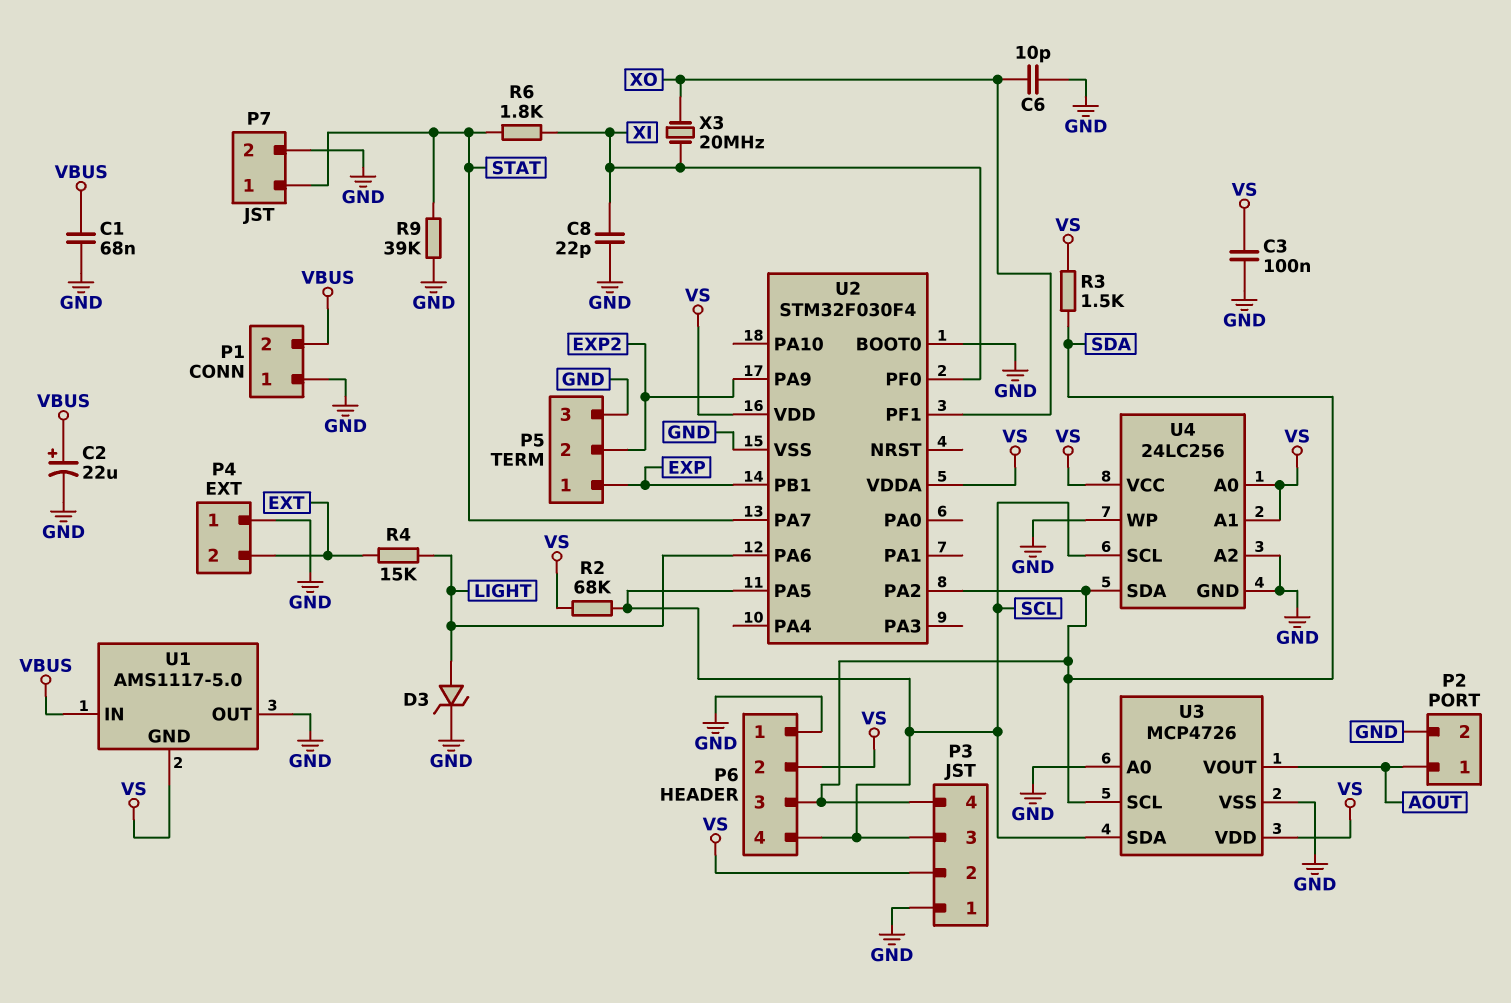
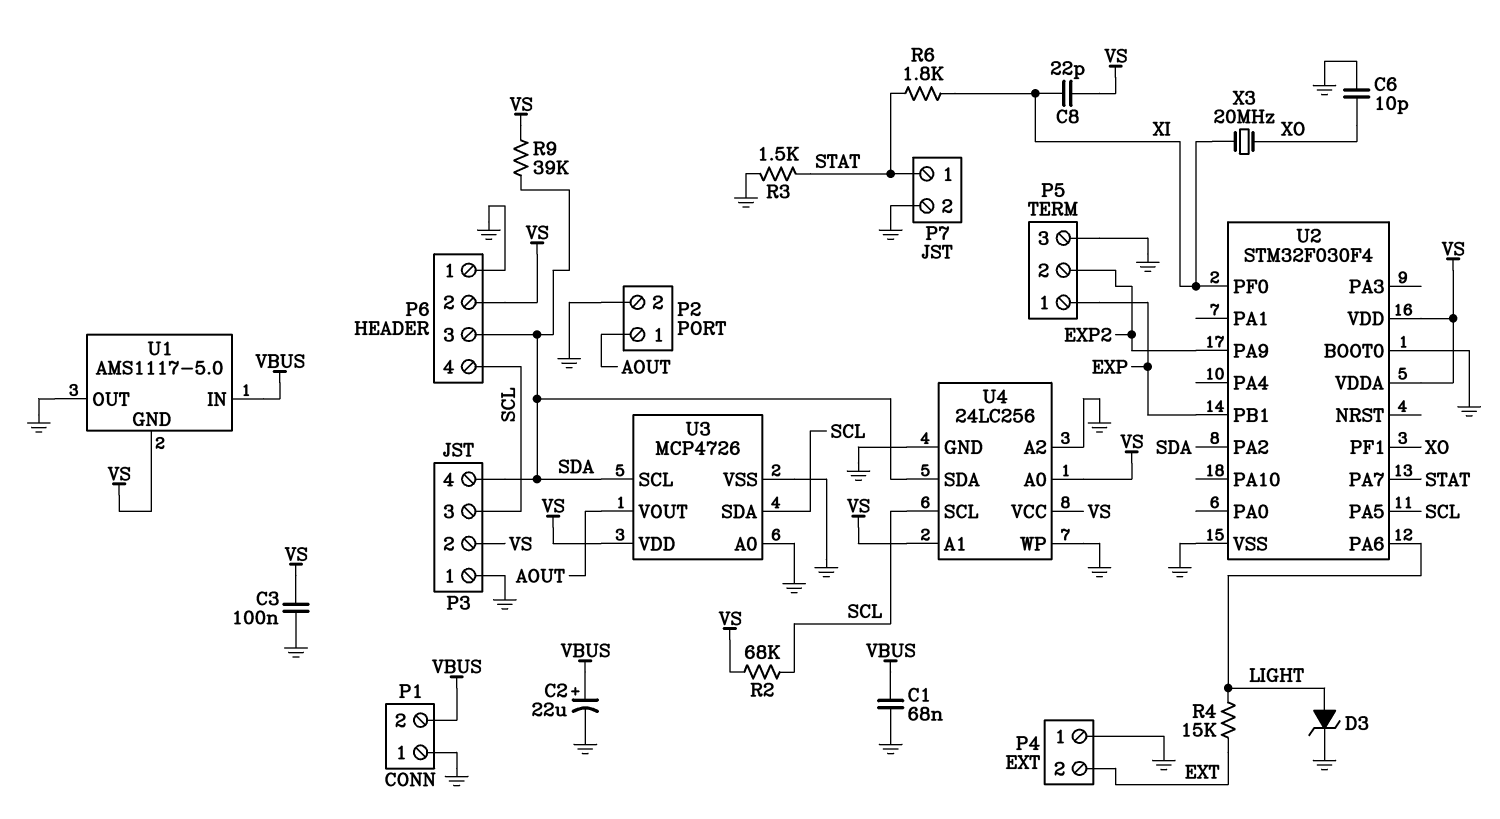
C8: 22pF (GND, XI) -> 22pF (VS, XI)
R3: 1.5k (SDA, VS) -> 1.5k (GND, STAT)
R9: 39k (GND, STAT) -> 39k (SDA, VS)

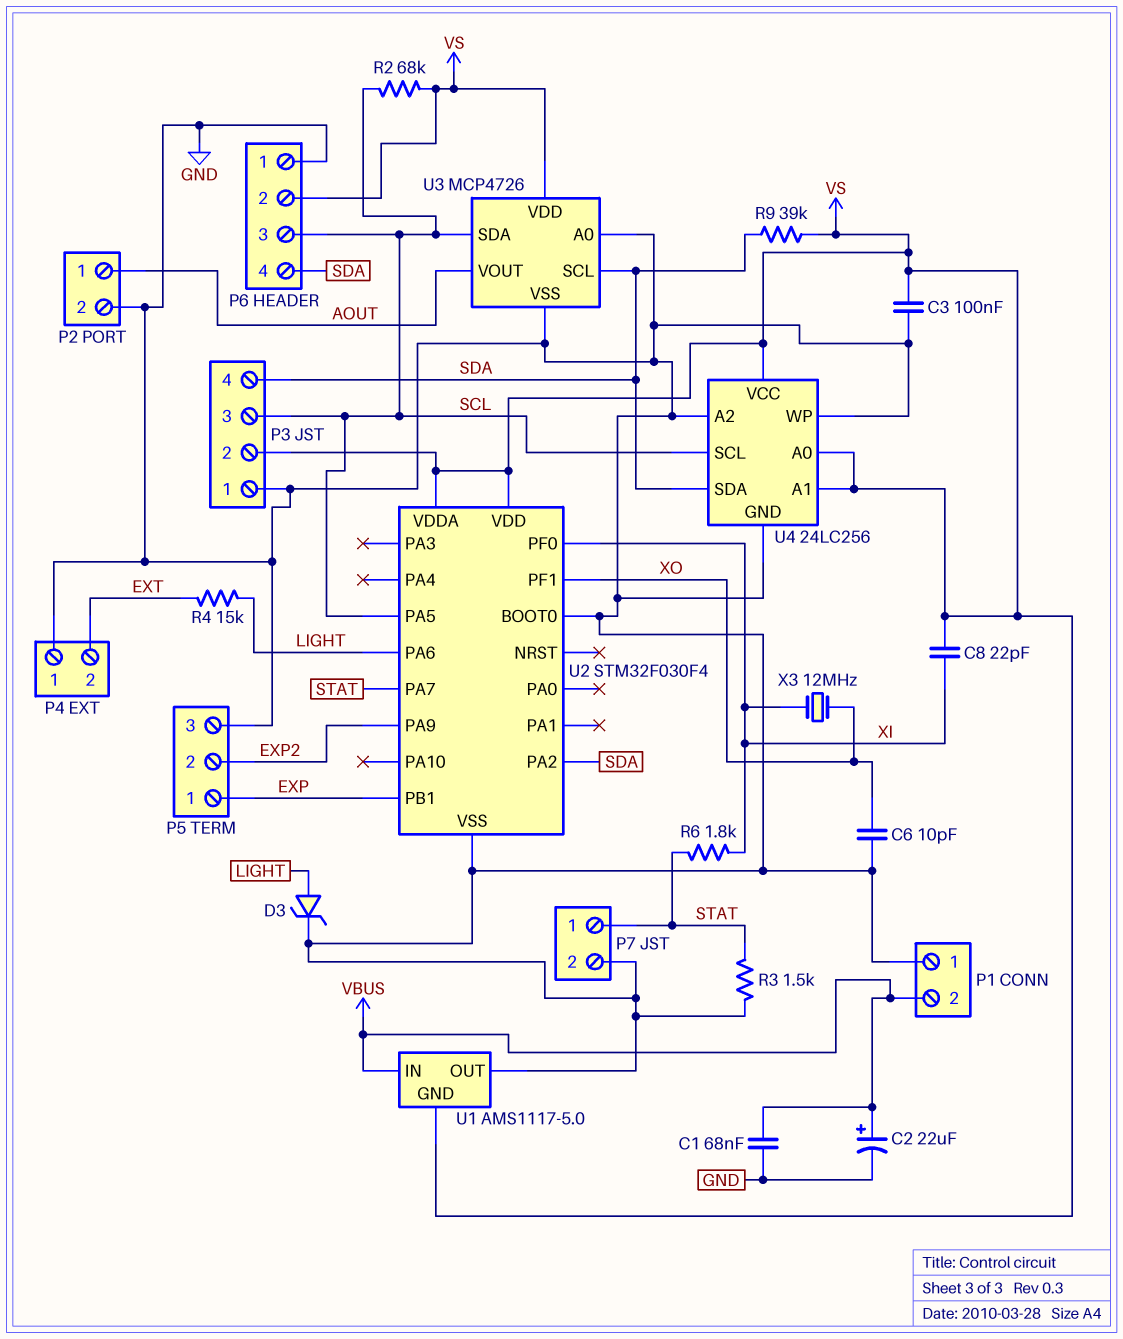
P6 pin 3: SDA -> SCL
P6 pin 4: SCL -> SDA
X3: 20MHz (XI, XO) -> 12MHz (XI, XO)

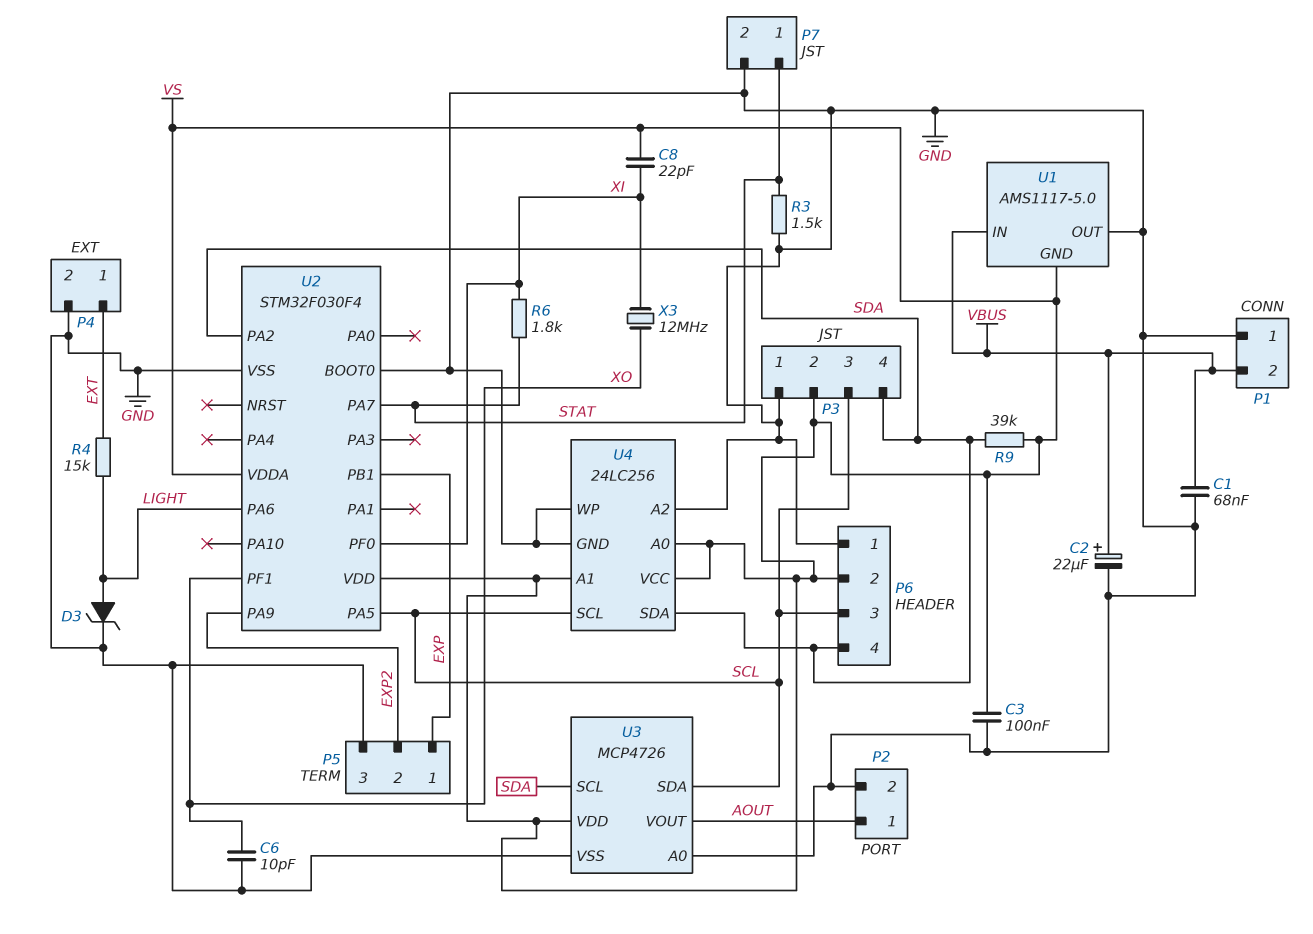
P4 pin 1: GND -> EXT
P4 pin 2: EXT -> GND
R2: 68k (SCL, VS) -> none

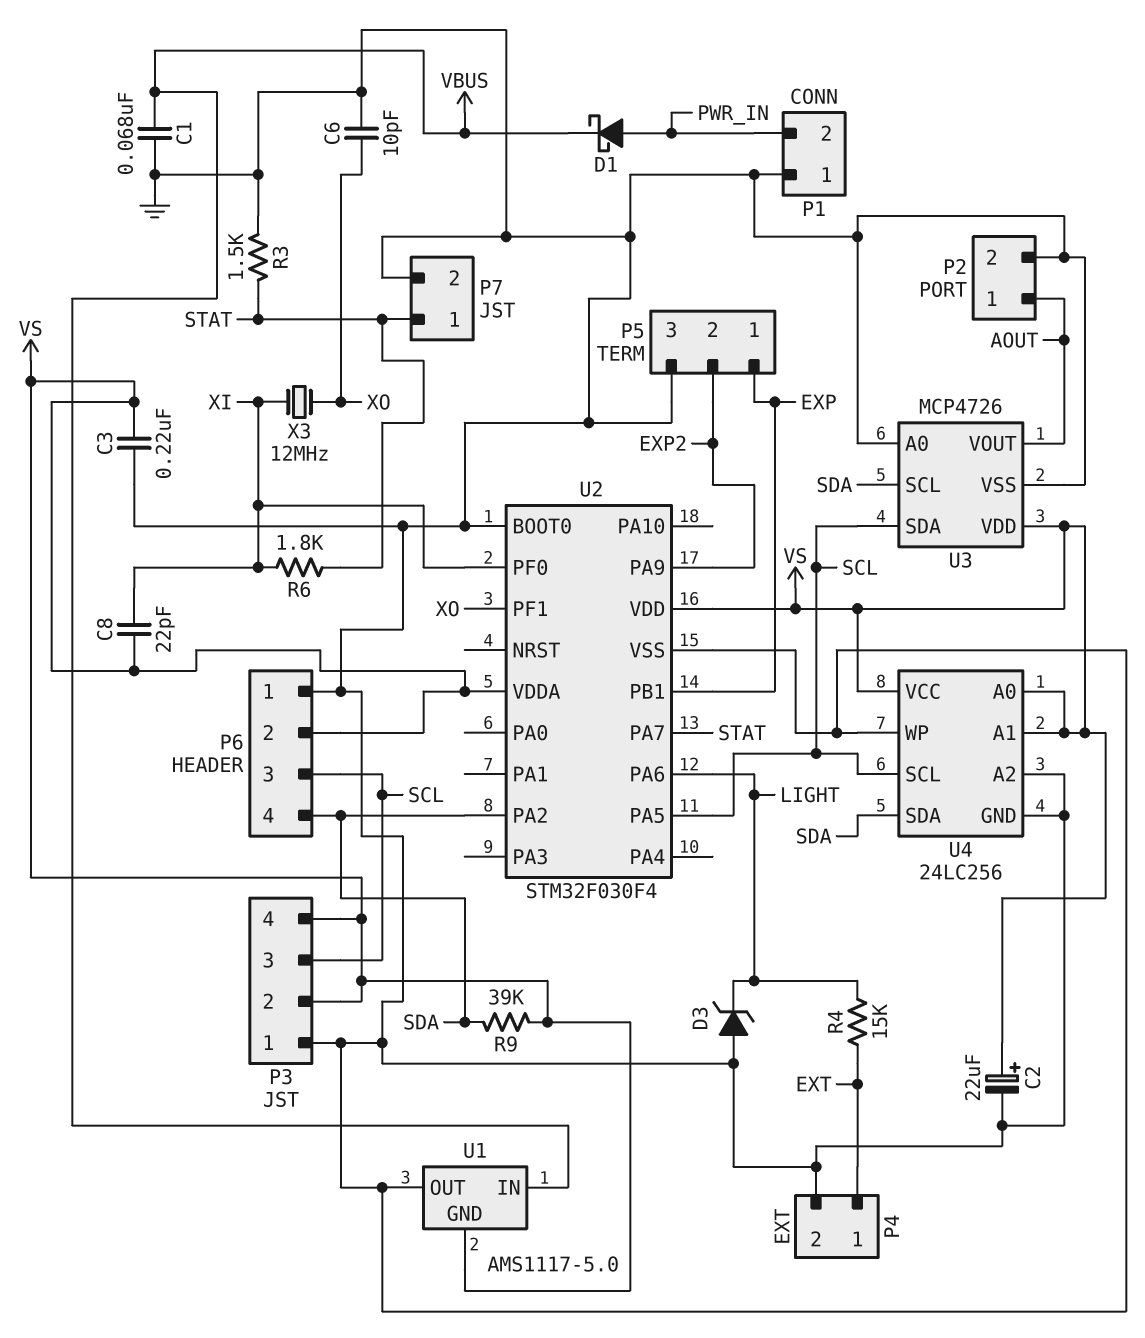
C2: 22uF (plus VBUS, minus GND) -> 22uF (plus VS, minus GND)
C3: 100nF (GND, VS) -> 220nF (GND, VS)
D1: none -> schottky (A PWR_IN, K VBUS)
D3: zener (A LIGHT, K GND) -> zener (A GND, K LIGHT)
P1 pin 2: VBUS -> PWR_IN
P3 pin 4: SDA -> VS

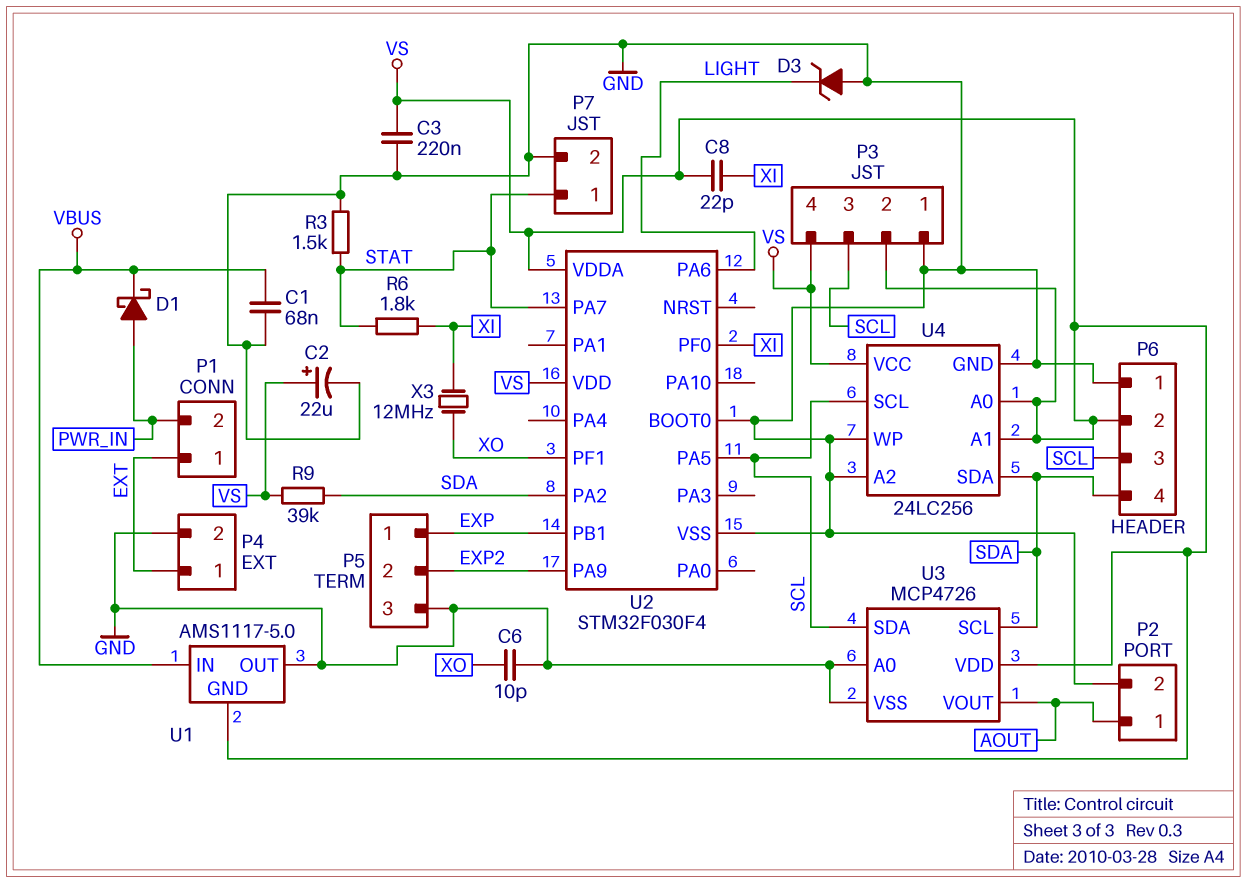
P1 pin 1: GND -> EXT
R4: 15k (EXT, LIGHT) -> none

